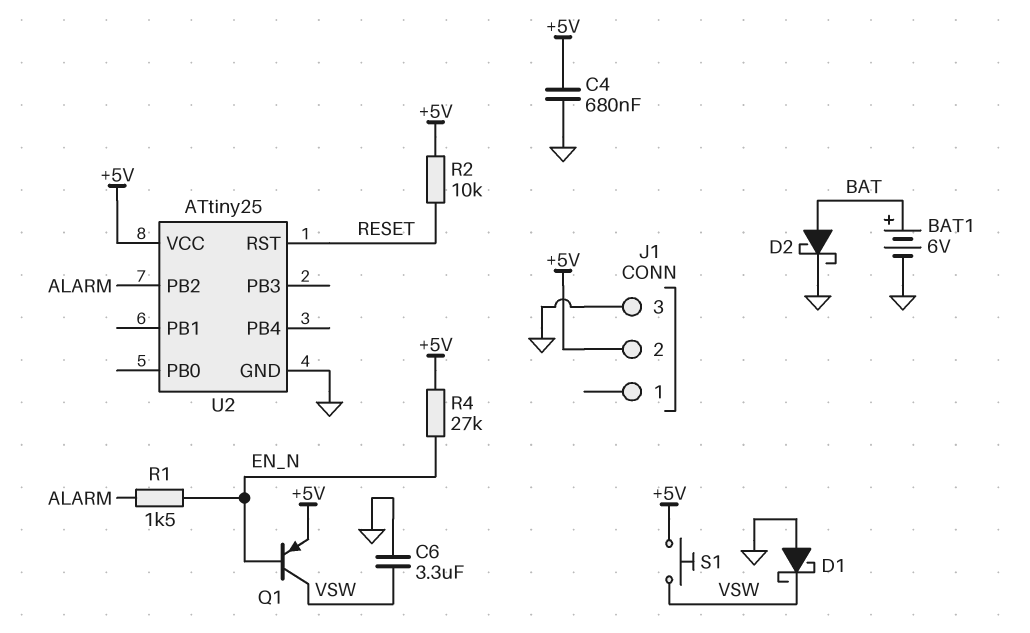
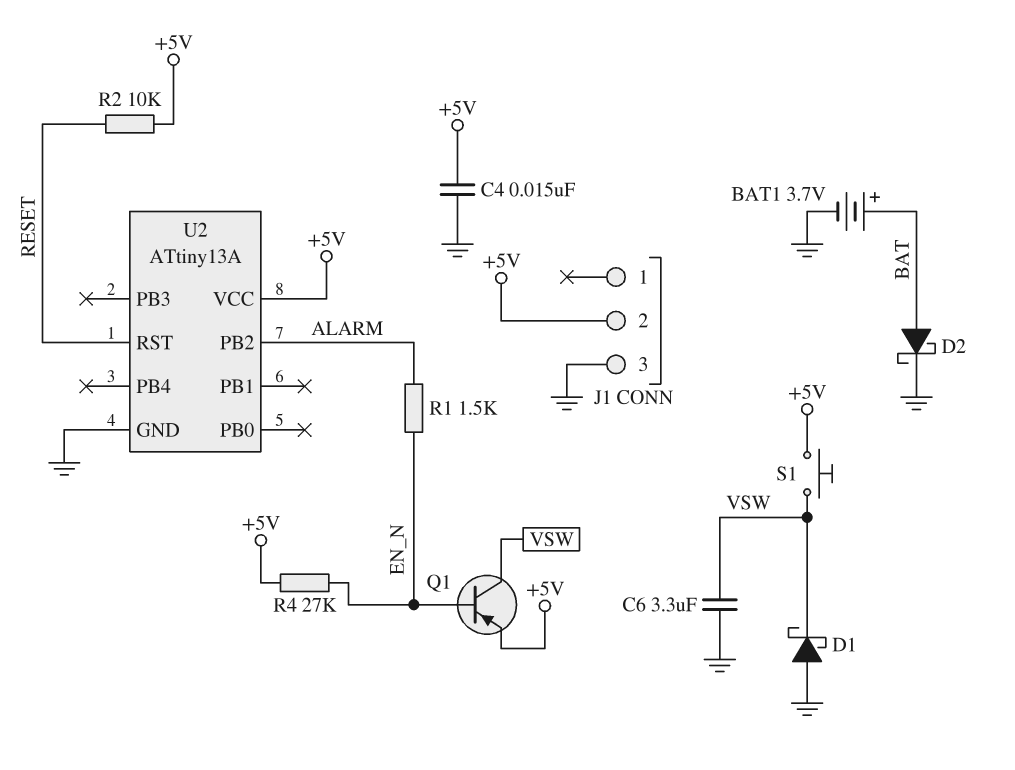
BAT1: 6V (plus BAT, minus GND) -> 3.7V (plus BAT, minus GND)
C4: 680nF (+5V, GND) -> 15nF (+5V, GND)
U2: ATtiny25 -> ATtiny13A

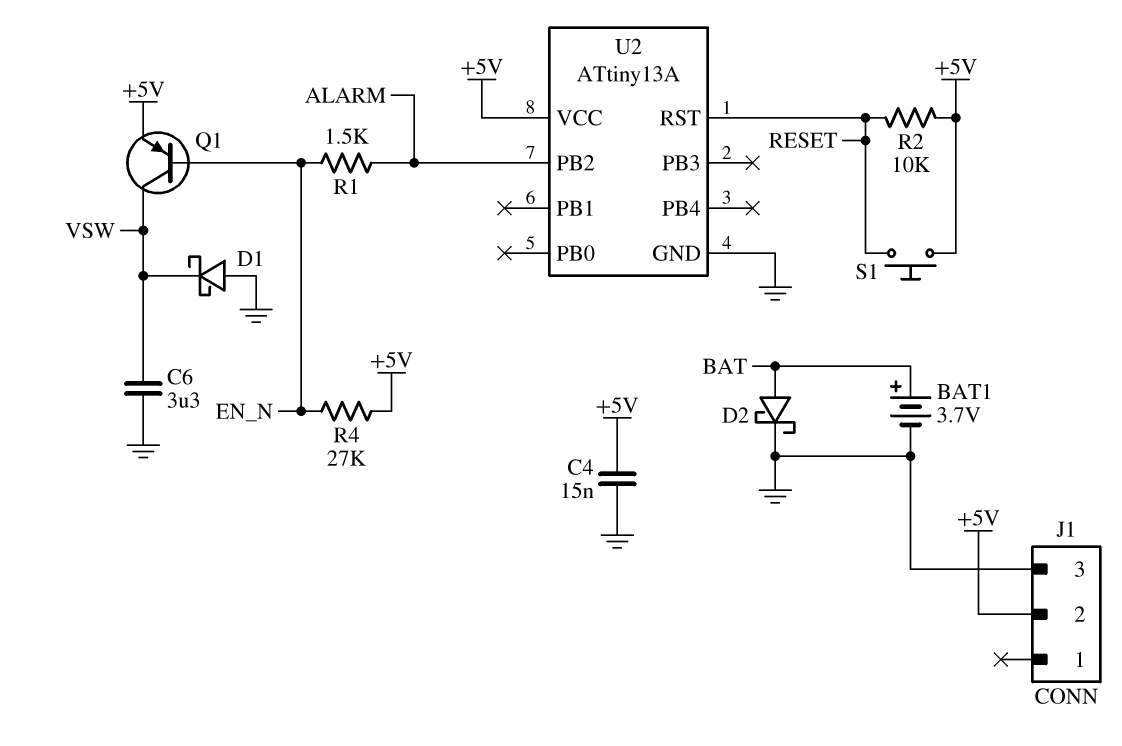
S1: button (+5V, VSW) -> button (+5V, RESET)

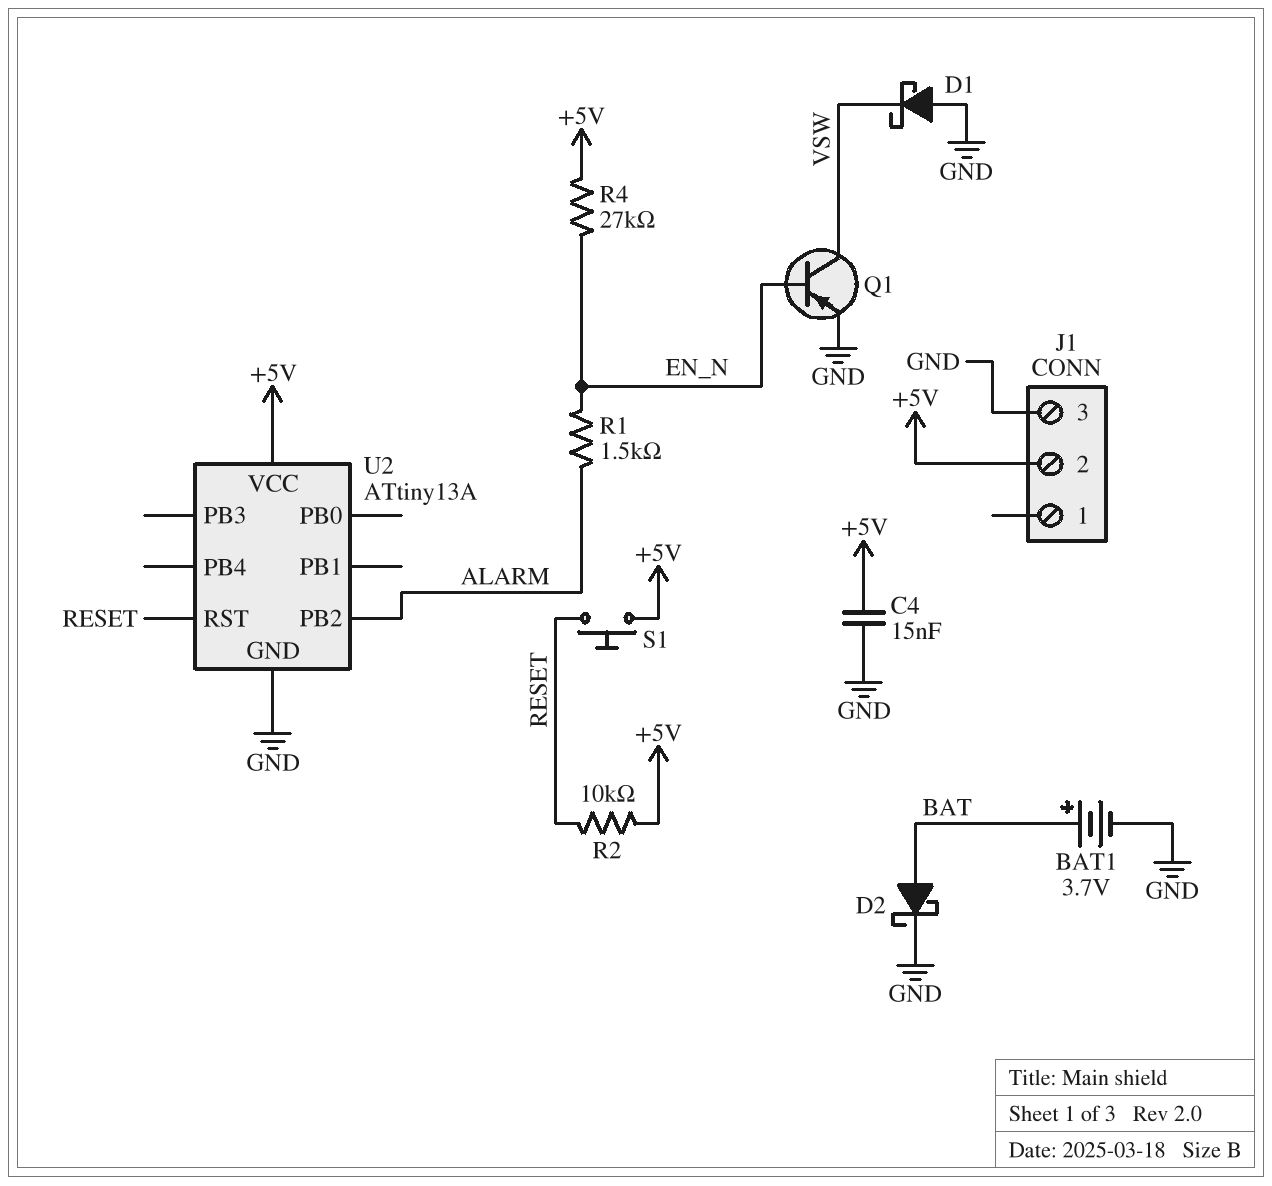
C6: 3.3uF (GND, VSW) -> none
Q1: PNP (B EN_N, C VSW, E +5V) -> PNP (B EN_N, C VSW, E GND)

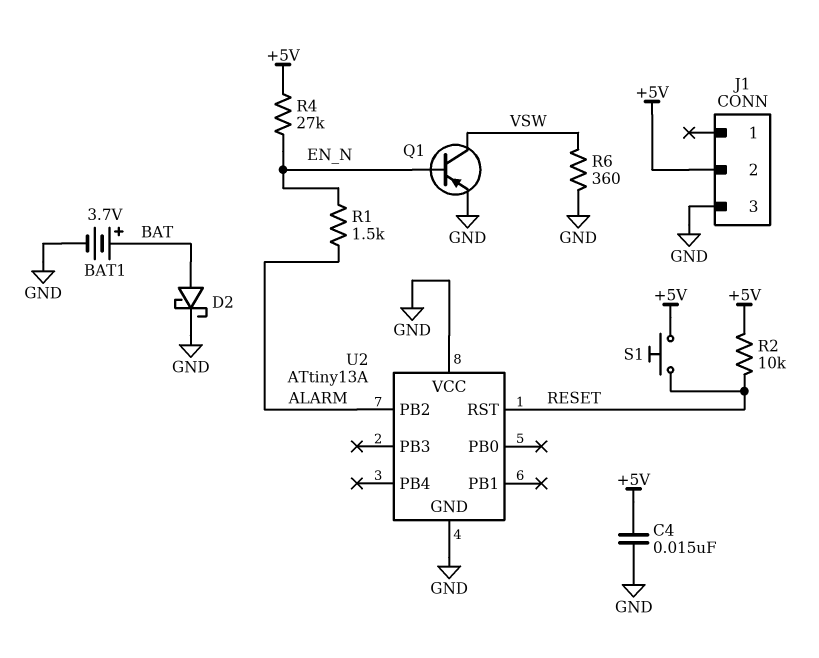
D1: schottky (A GND, K VSW) -> none
R6: none -> 360 (GND, VSW)
U2 pin VCC: +5V -> GND

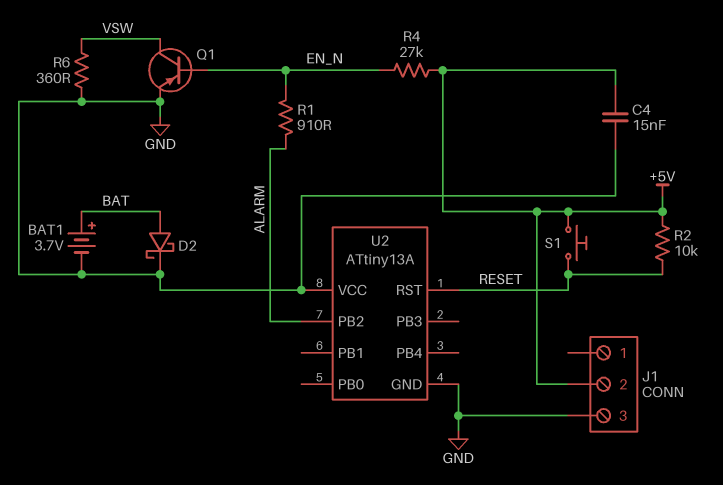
R1: 1.5k (ALARM, EN_N) -> 910 (ALARM, EN_N)

